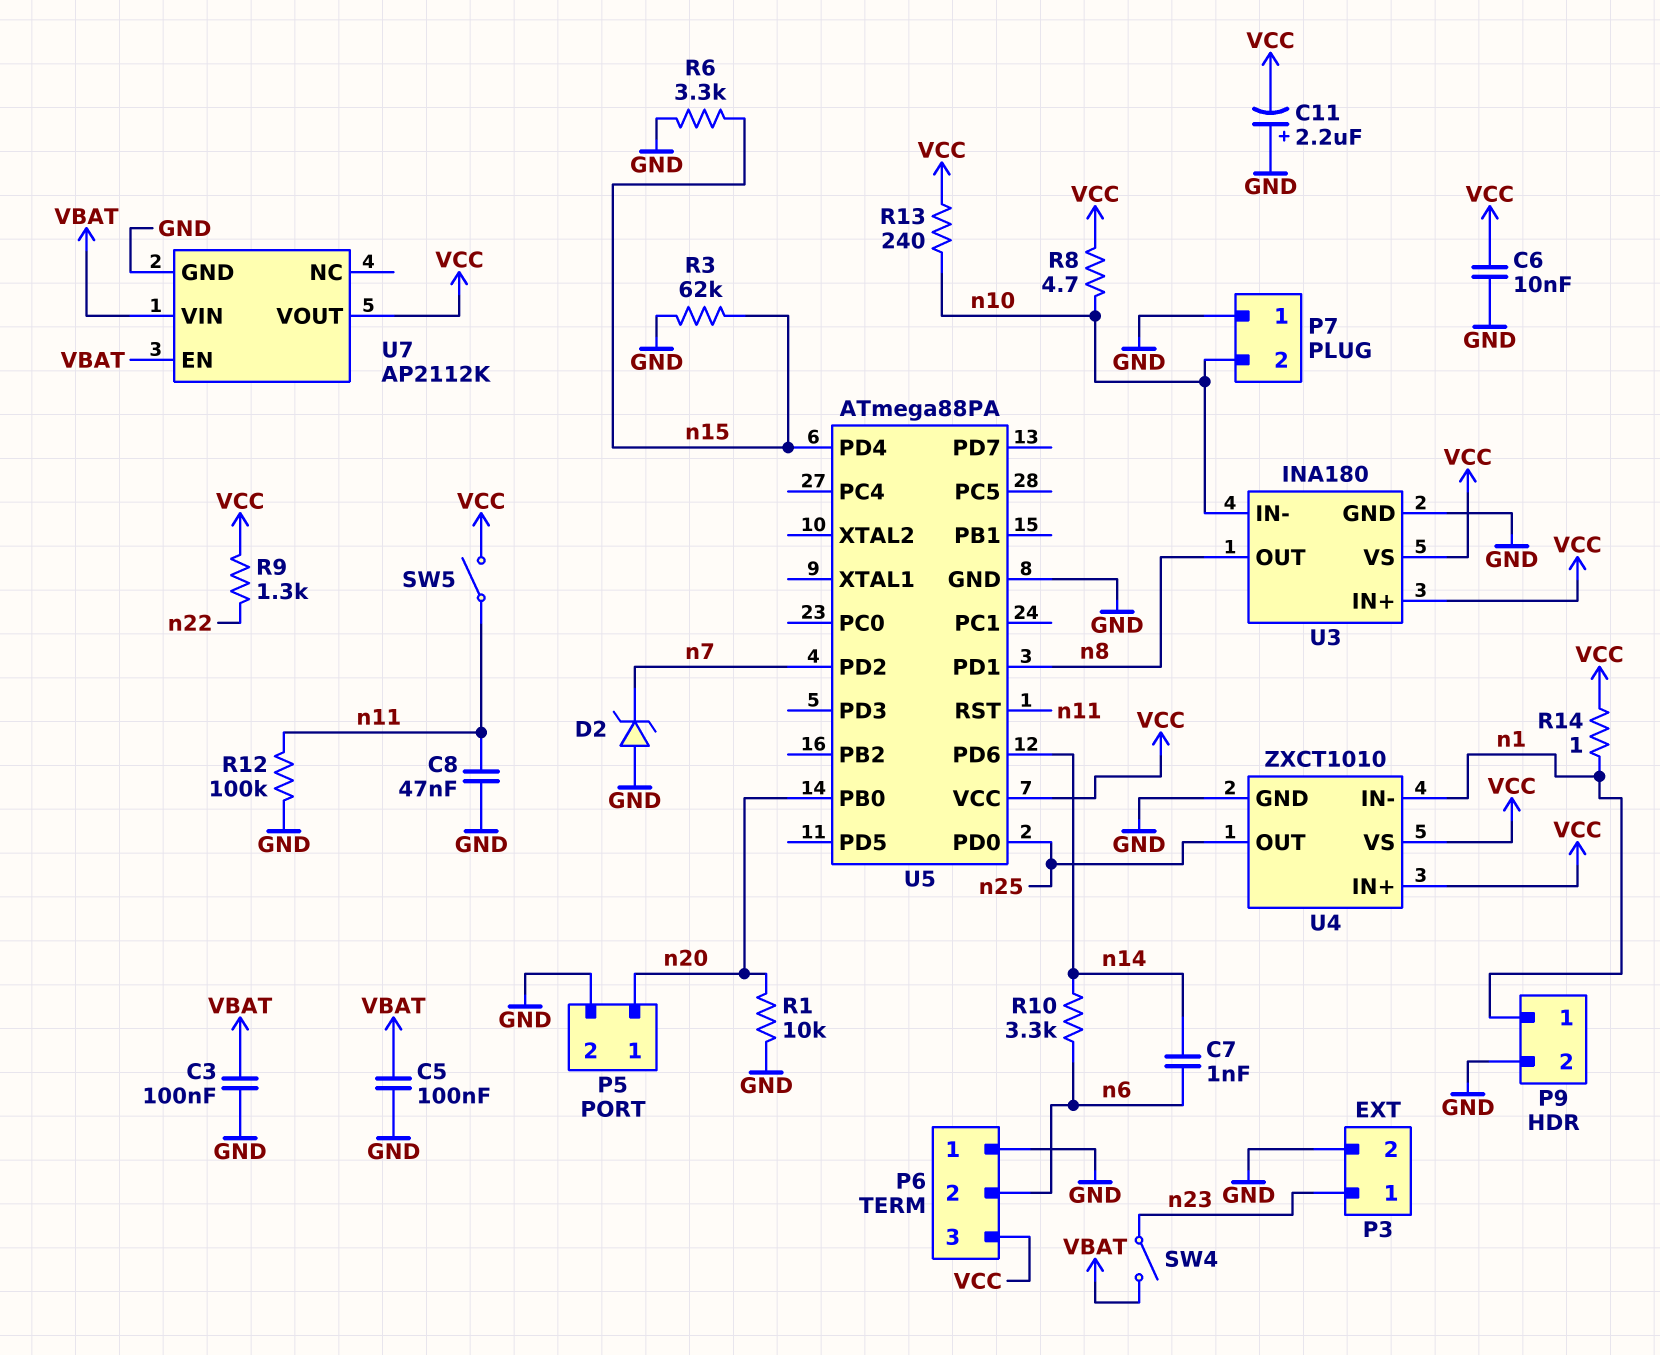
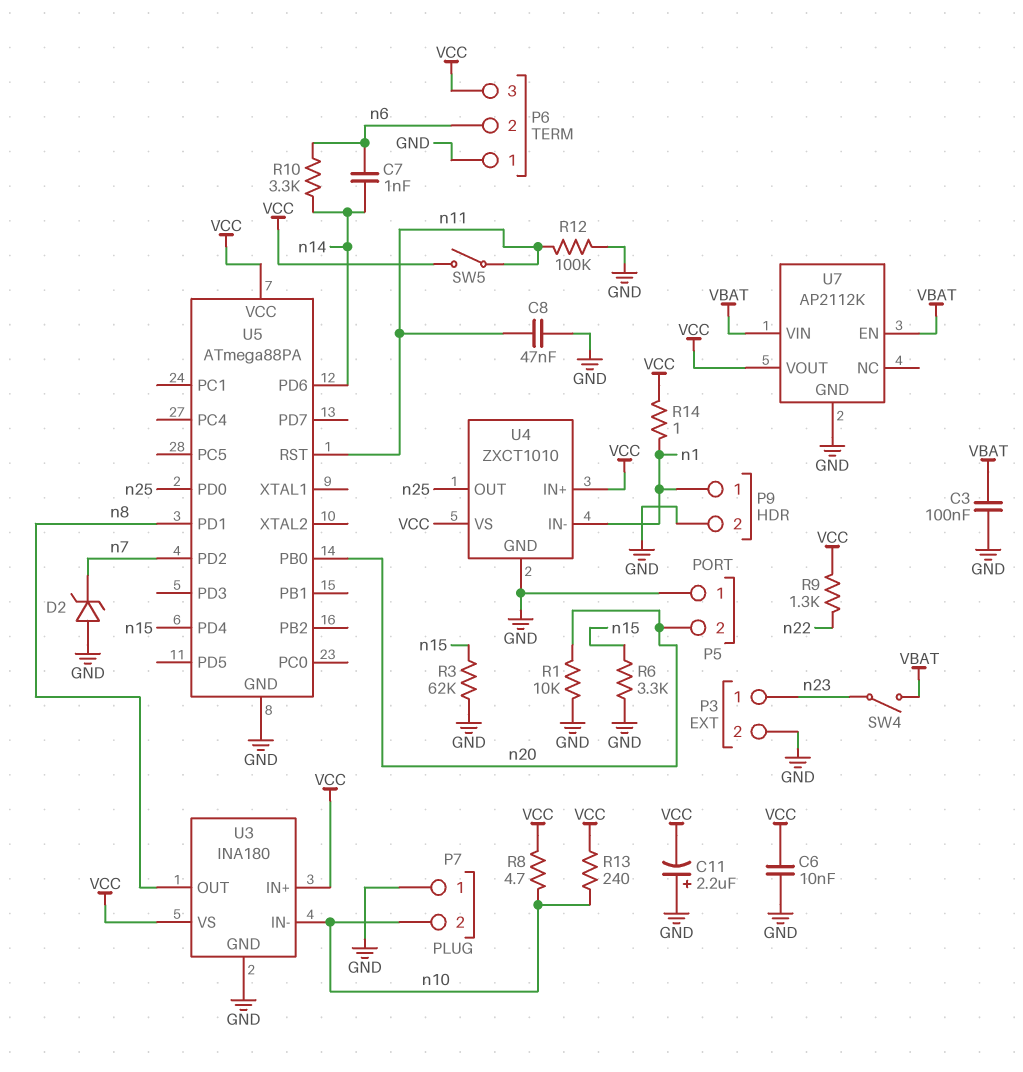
C5: 100nF (GND, VBAT) -> none
P5 pin 1: n20 -> GND
P5 pin 2: GND -> n20

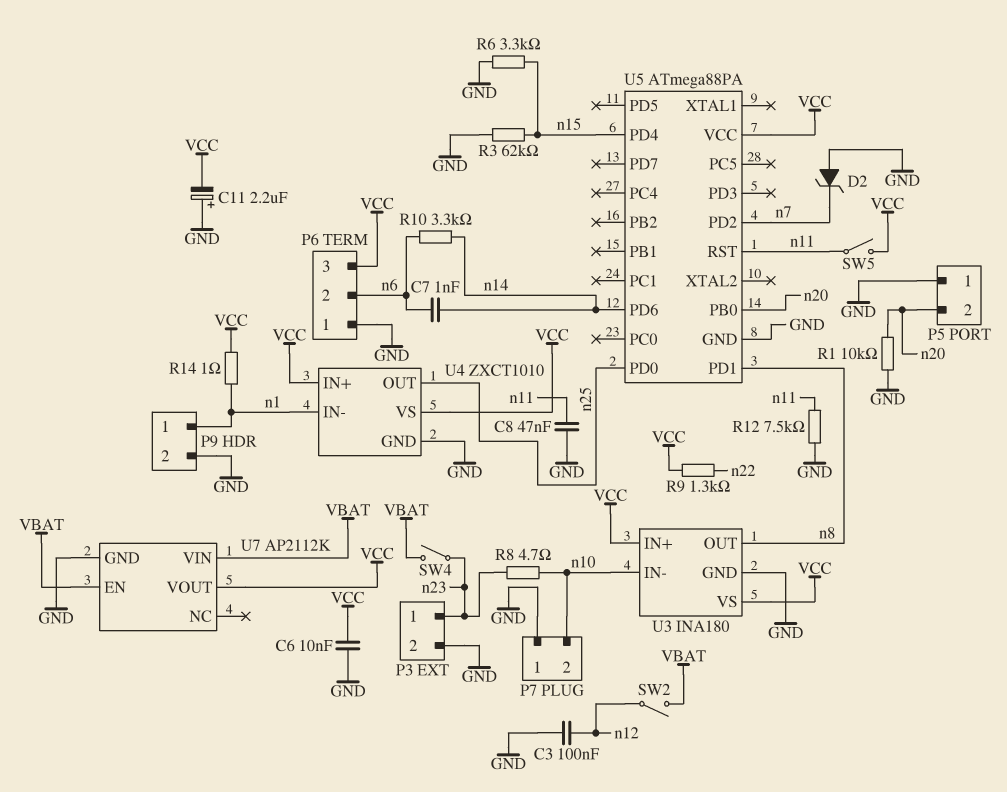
C3: 100nF (GND, VBAT) -> 100nF (GND, n12)
R8: 4.7 (VCC, n10) -> 4.7 (n10, n23)
R12: 100k (GND, n11) -> 7.5k (GND, n11)
R13: 240 (VCC, n10) -> none
SW2: none -> switch (VBAT, n12)

